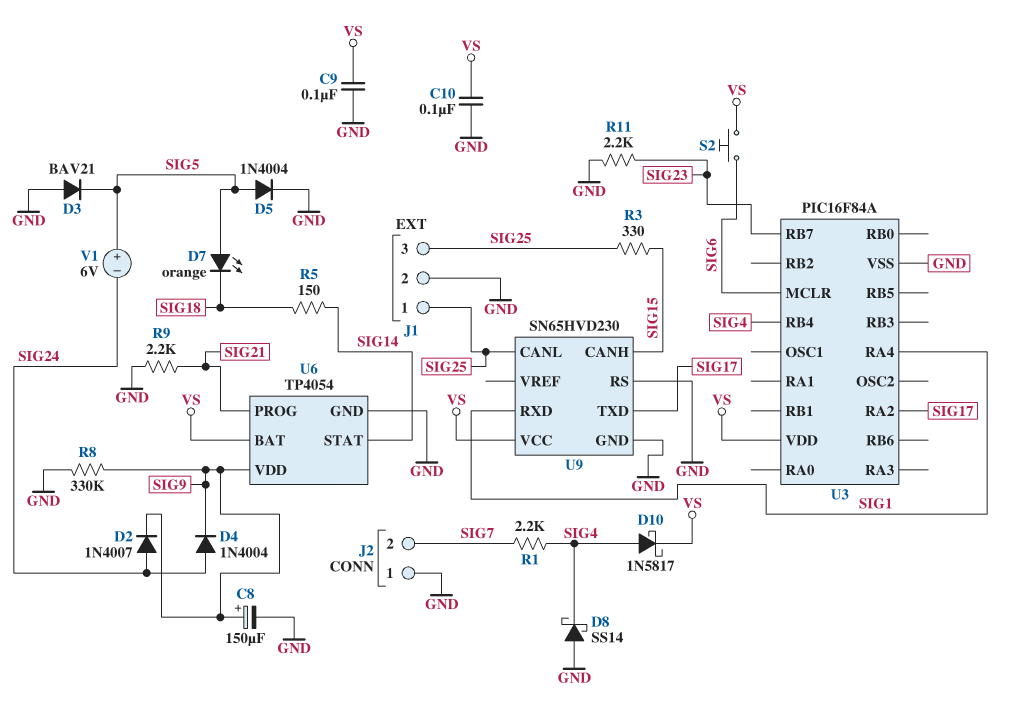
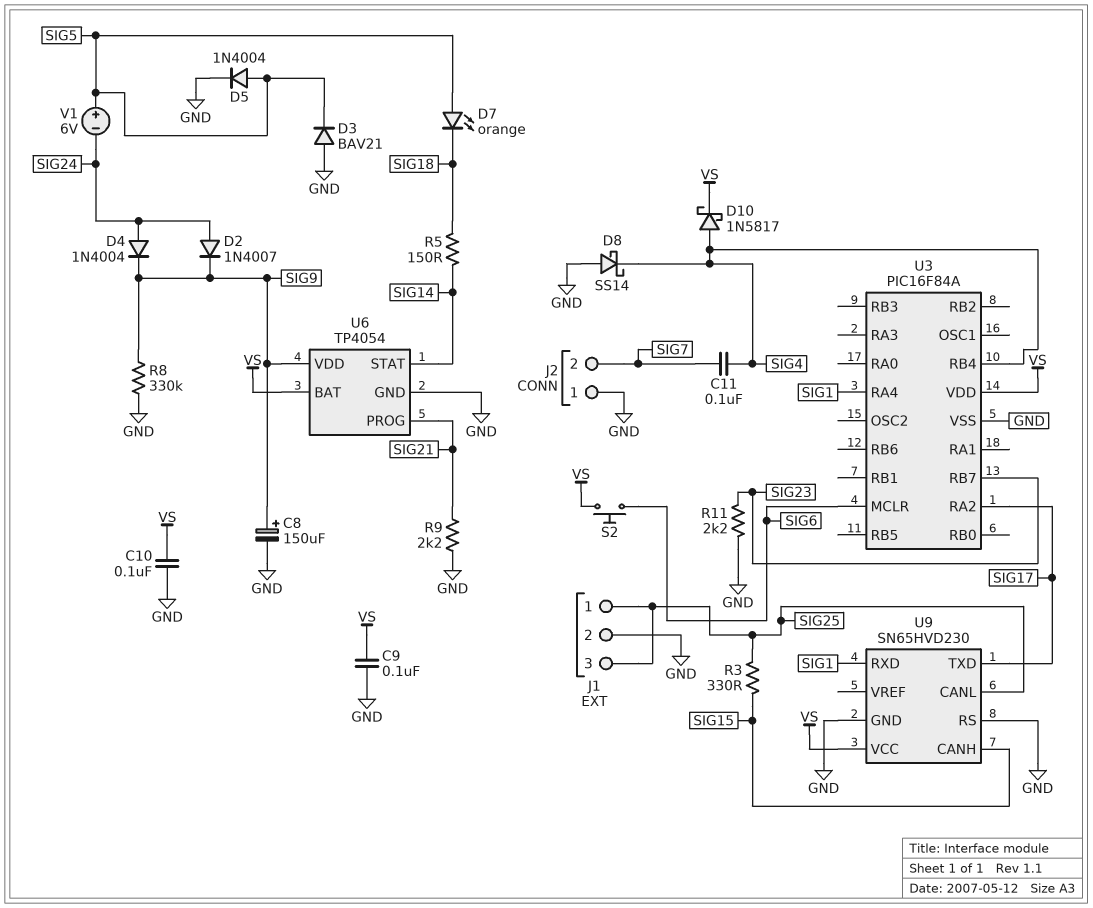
C11: none -> 100nF (SIG4, SIG7)
R1: 2.2k (SIG4, SIG7) -> none

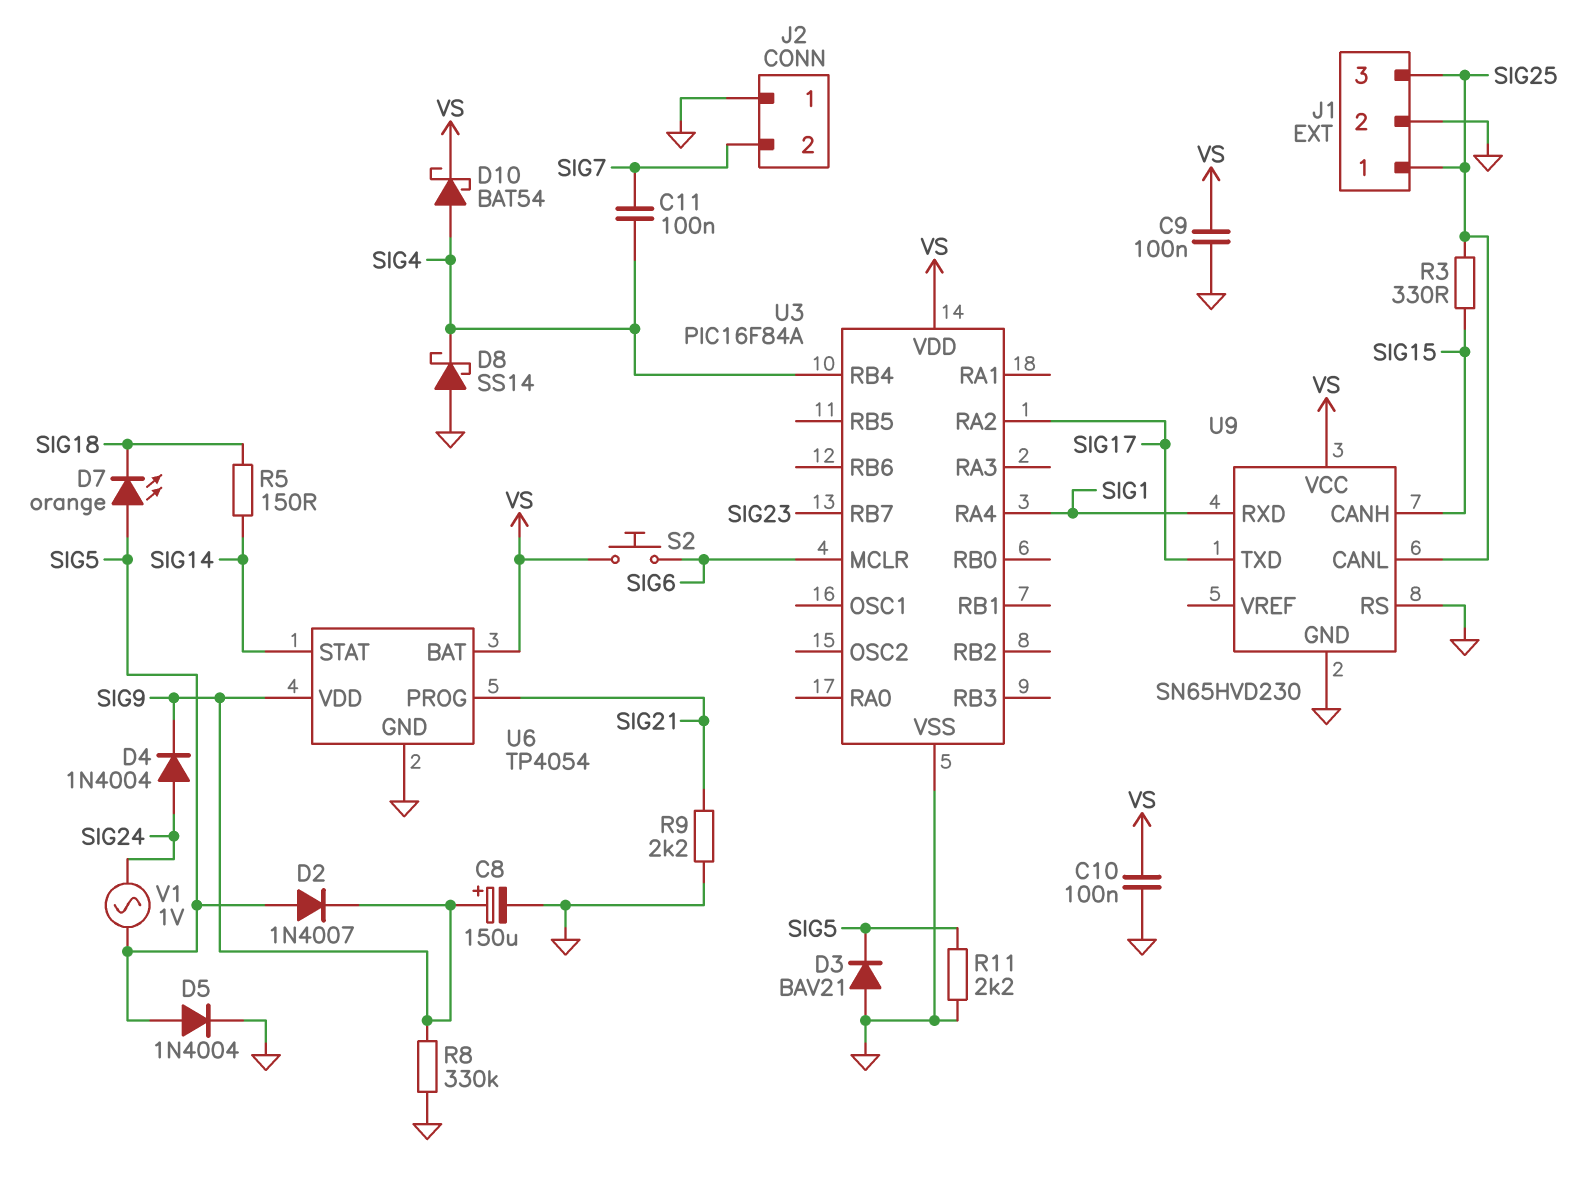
D2: diode 1N4007 (A SIG24, K SIG9) -> diode 1N4007 (A SIG5, K SIG9)
D10: schottky 1N5817 (A SIG4, K VS) -> schottky BAT54 (A SIG4, K VS)
R11: 2.2k (GND, SIG23) -> 2.2k (GND, SIG5)
V1: 6V (plus SIG5, minus SIG24) -> AC 1V (SIG5, SIG24)

